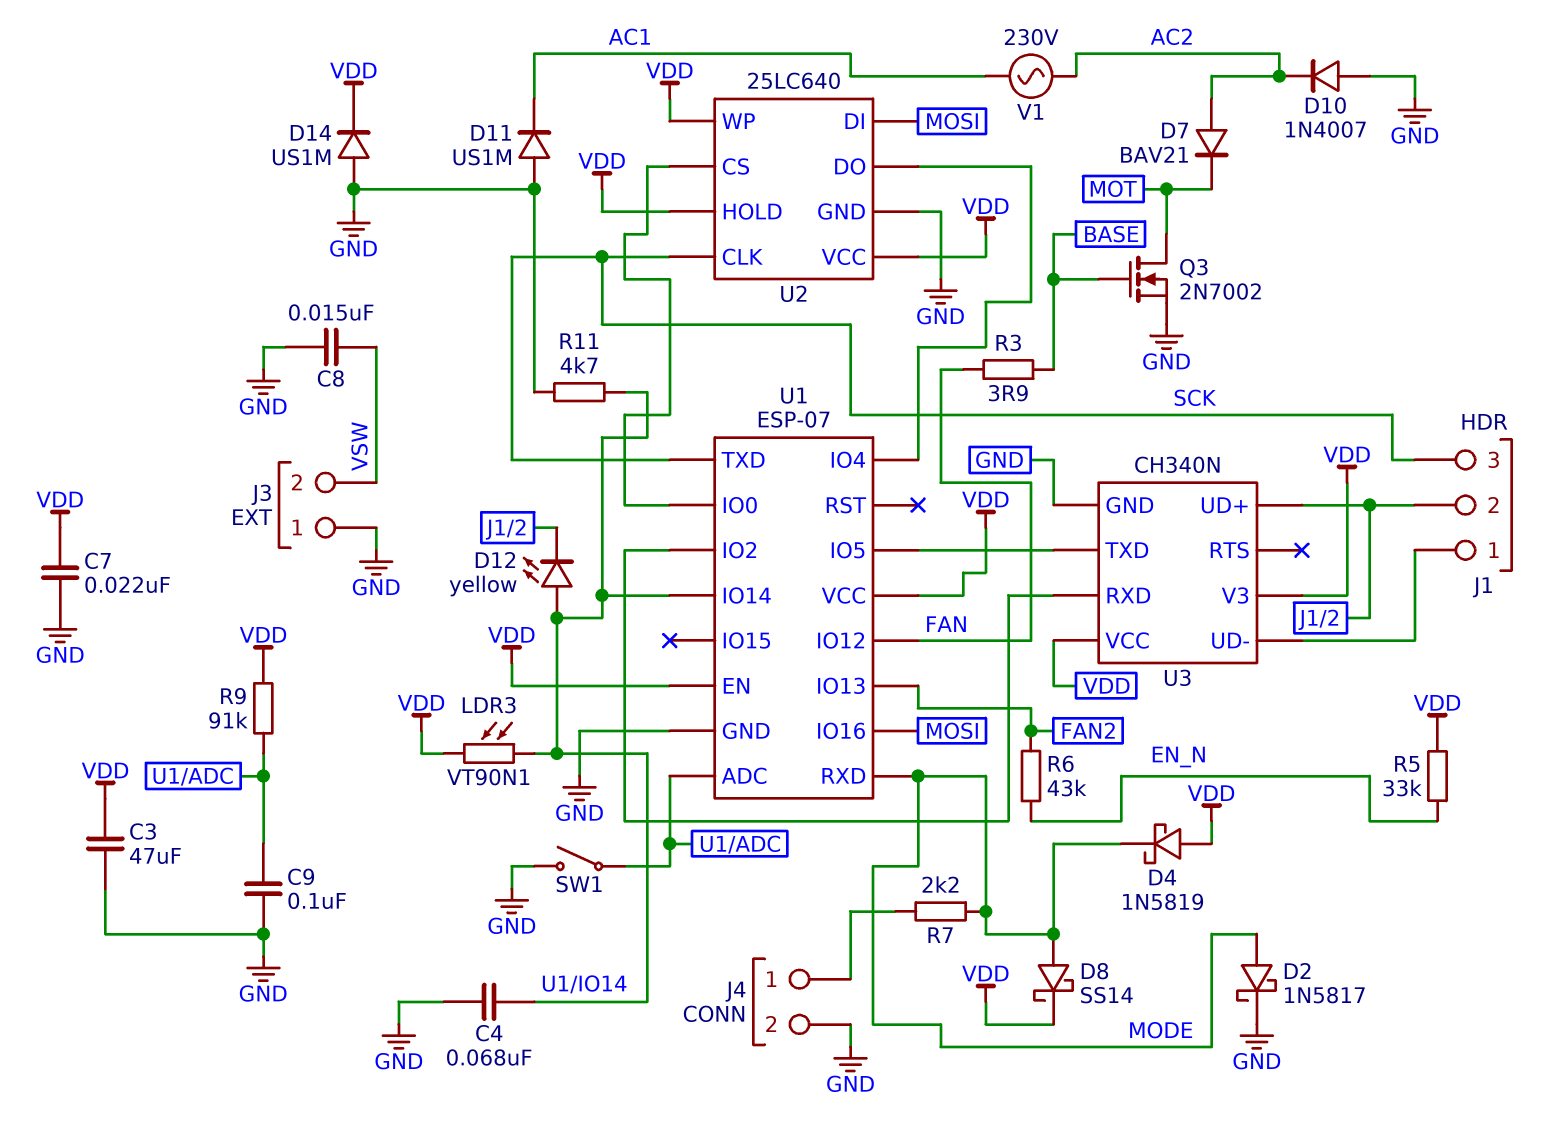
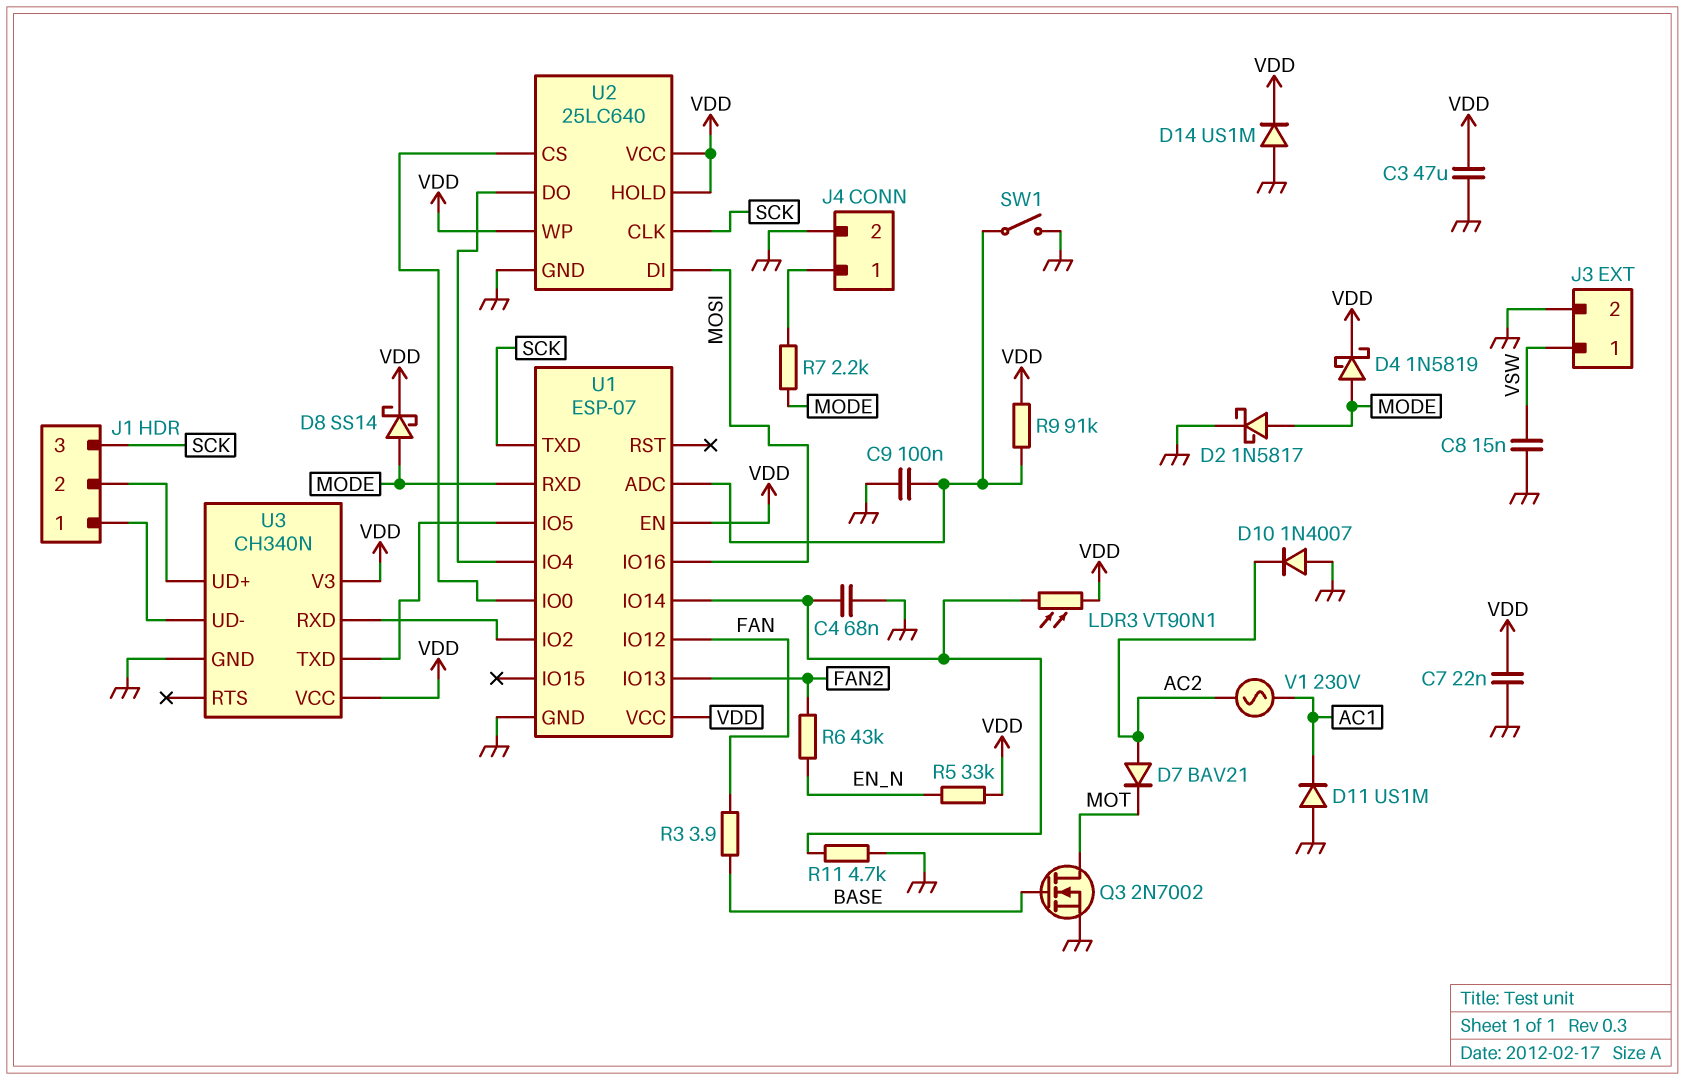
D4: schottky 1N5819 (A VDD, K MODE) -> schottky 1N5819 (A MODE, K VDD)
D12: LED yellow (A U1/IO14, K J1/2) -> none
J3 pin 1: GND -> VSW
J3 pin 2: VSW -> GND

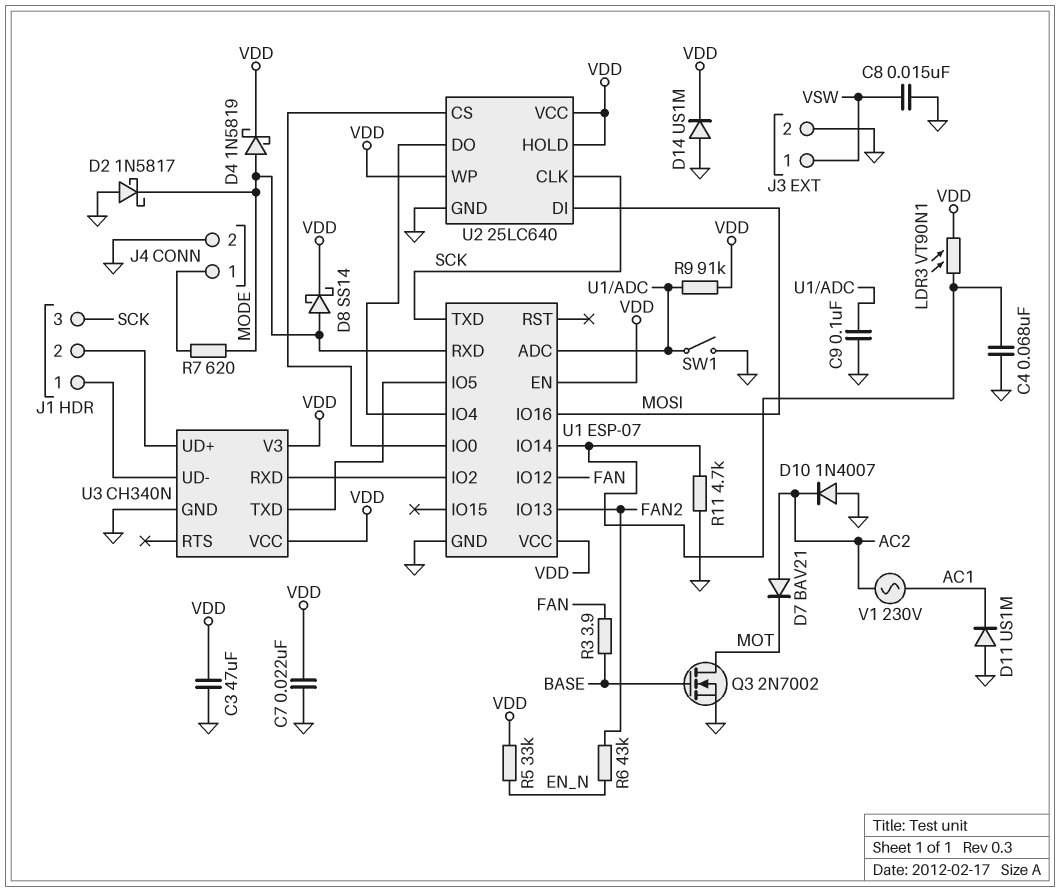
D2: schottky 1N5817 (A MODE, K GND) -> schottky 1N5817 (A GND, K MODE)
R7: 2.2k (J4/1, MODE) -> 620 (J4/1, MODE)

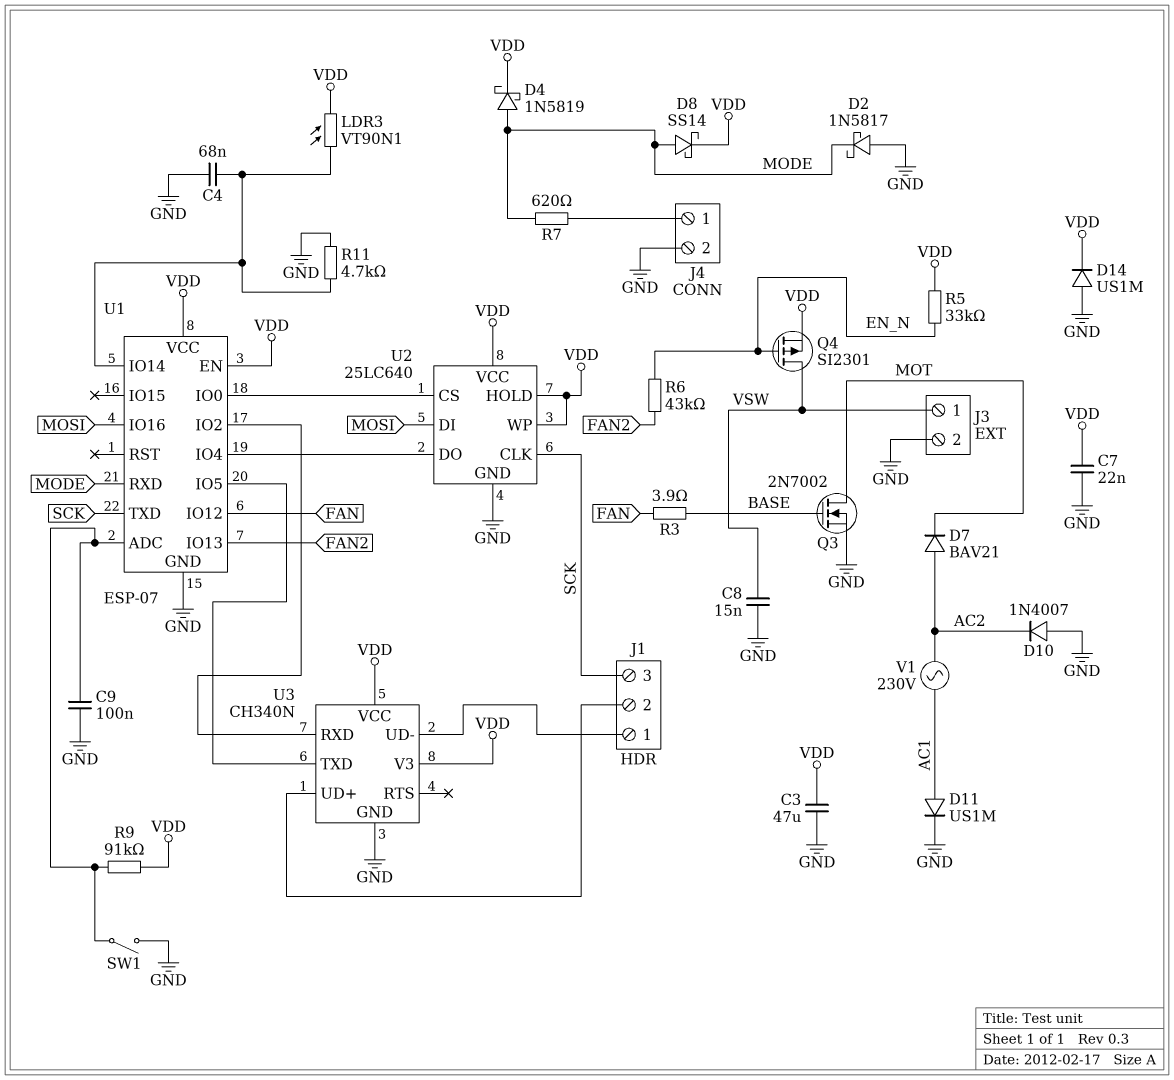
D11: diode US1M (A GND, K AC1) -> diode US1M (A AC1, K GND)
Q4: none -> PMOS SI2301 (G EN_N, D VSW, S VDD)

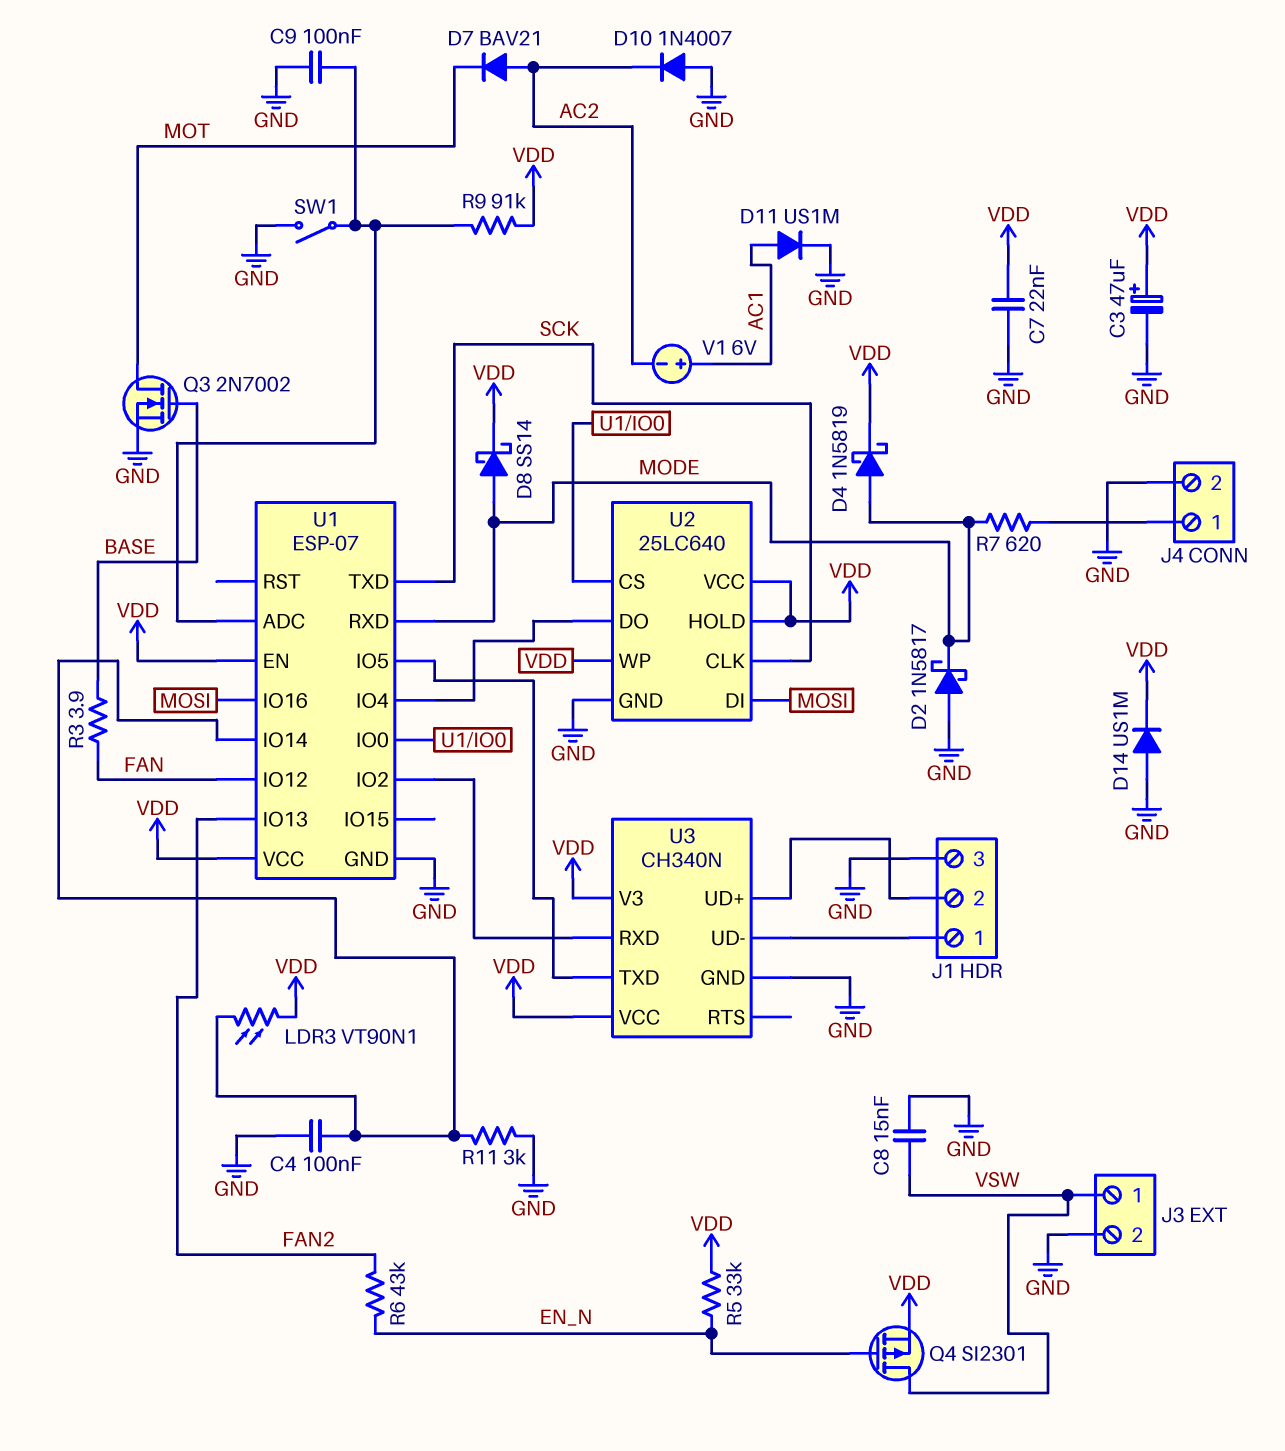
C3: 47uF (GND, VDD) -> 47uF (plus VDD, minus GND)
C4: 68nF (GND, U1/IO14) -> 100nF (GND, U1/IO14)
J1 pin 3: SCK -> GND
R11: 4.7k (GND, U1/IO14) -> 3k (GND, U1/IO14)
V1: AC 230V (AC1, AC2) -> 6V (plus AC1, minus AC2)

